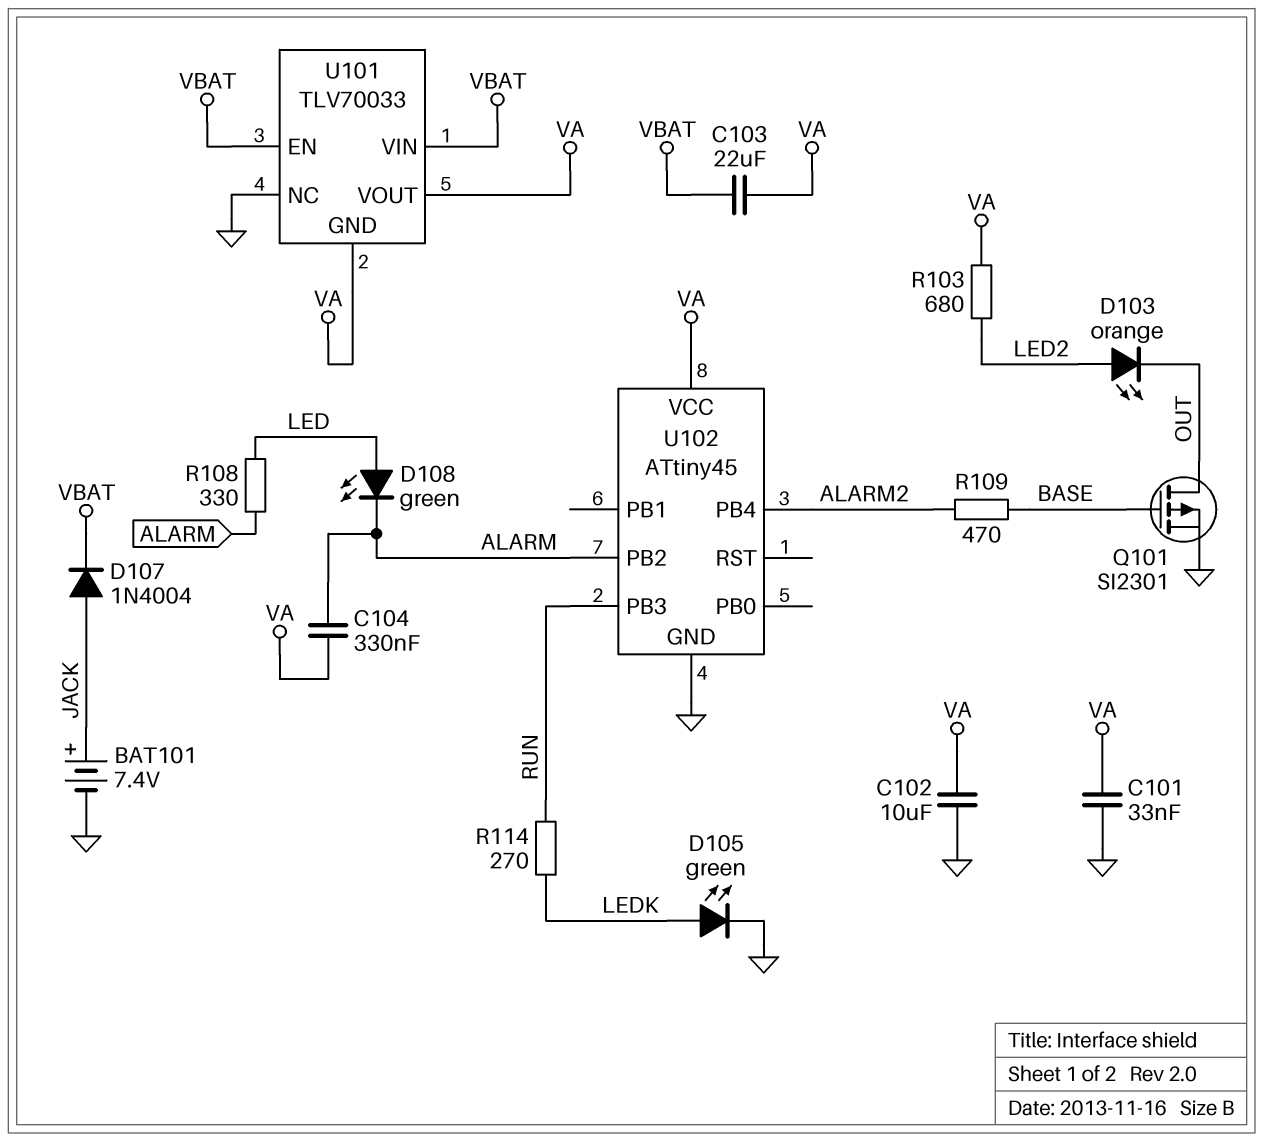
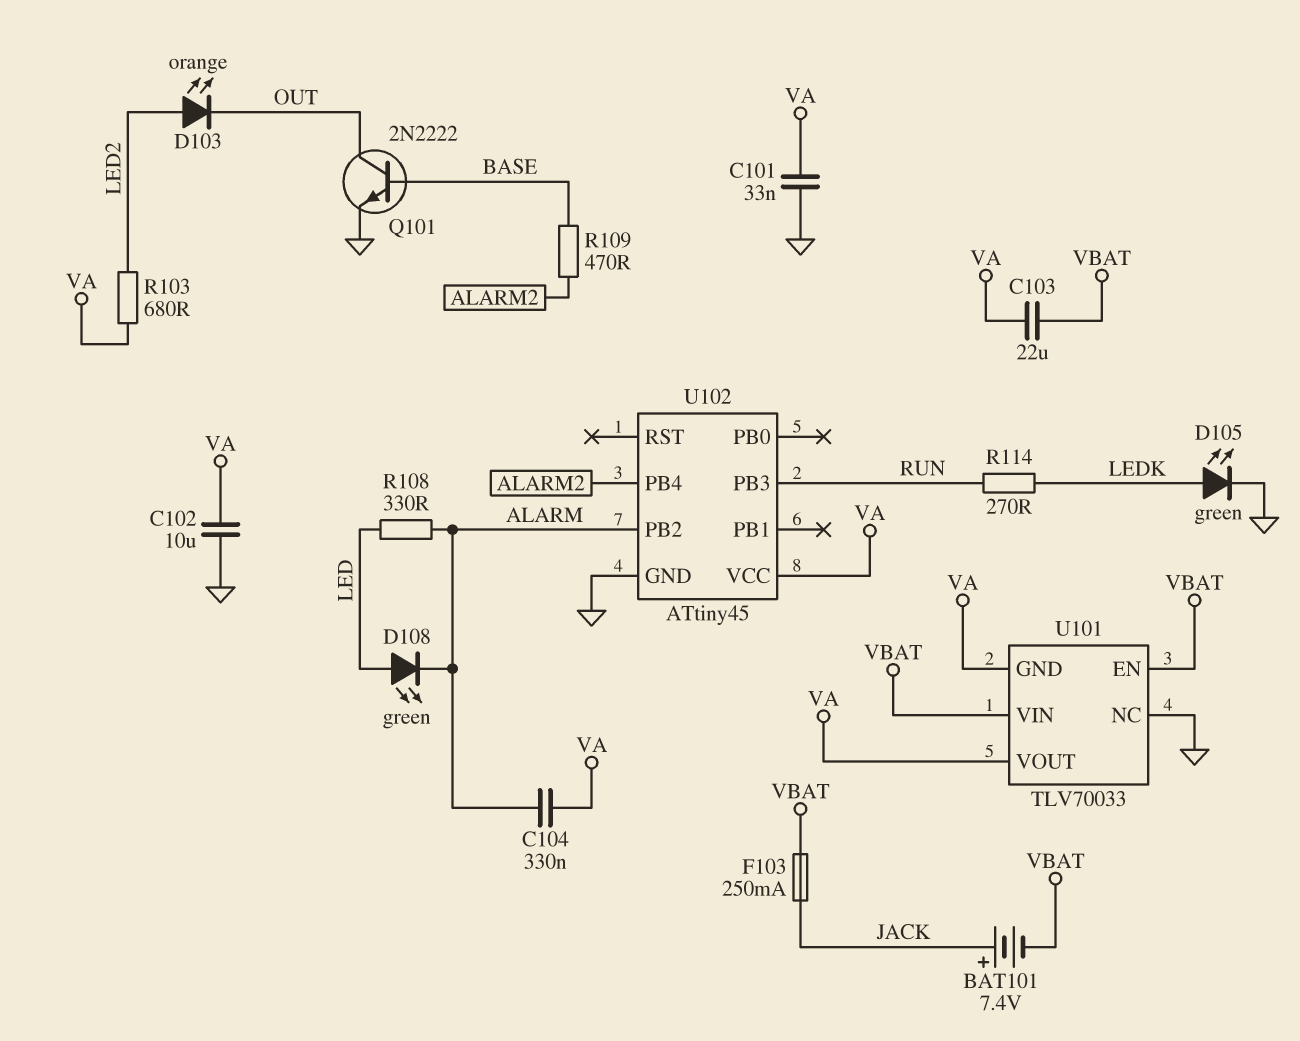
BAT101: 7.4V (plus JACK, minus GND) -> 7.4V (plus JACK, minus VBAT)
D107: diode 1N4004 (A JACK, K VBAT) -> none
F103: none -> 250mA (JACK, VBAT)
Q101: PMOS SI2301 (G BASE, D OUT, S GND) -> NPN 2N2222 (B BASE, C OUT, E GND)

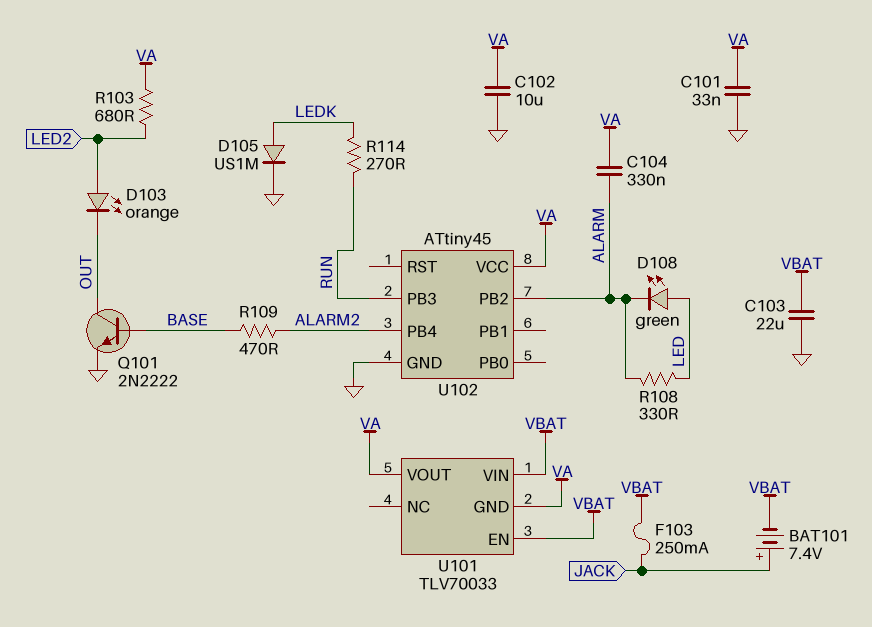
C103: 22uF (VA, VBAT) -> 22uF (GND, VBAT)
D105: LED green (A LEDK, K GND) -> diode US1M (A LEDK, K GND)
U101 pin NC: GND -> none

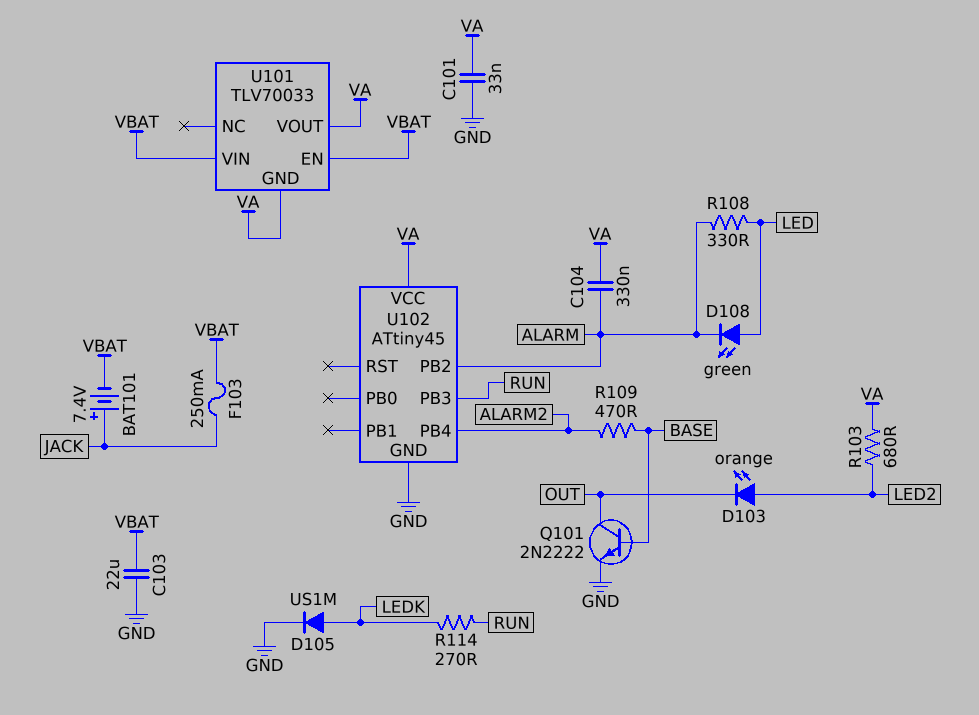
C102: 10uF (GND, VA) -> none

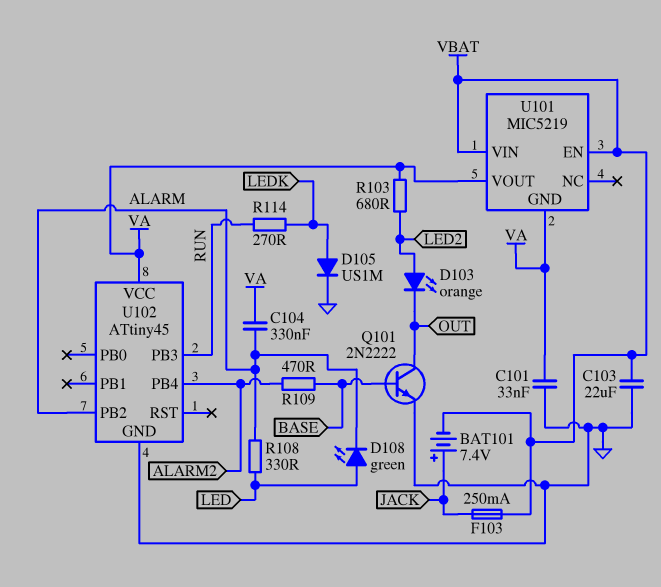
U101: TLV70033 -> MIC5219

